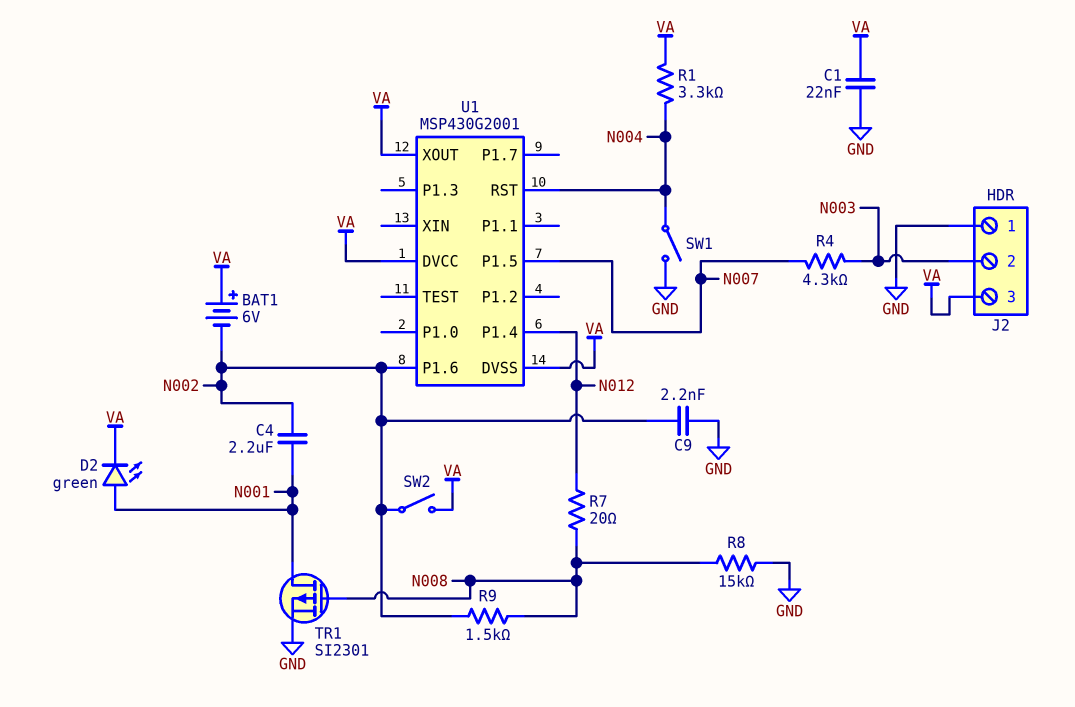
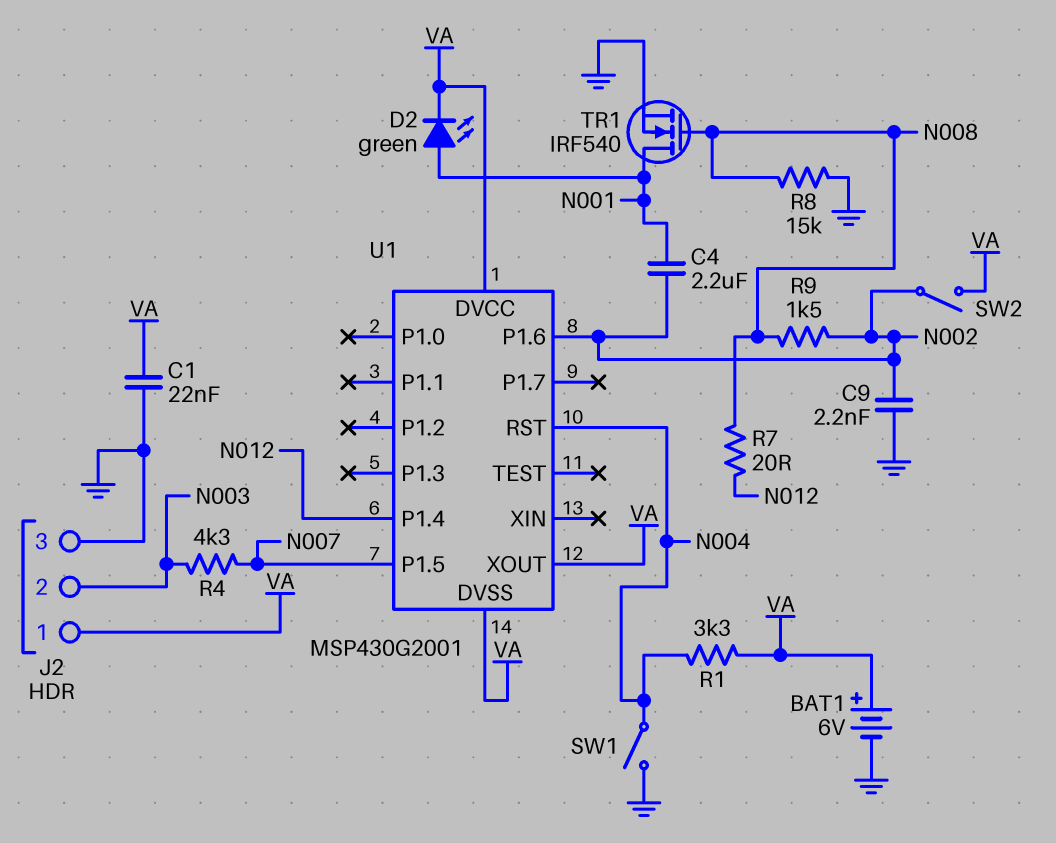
BAT1: 6V (plus VA, minus N002) -> 6V (plus VA, minus GND)
J2 pin 1: GND -> VA
J2 pin 3: VA -> GND
TR1: PMOS SI2301 (G N008, D N001, S GND) -> NMOS IRF540 (G N008, D N001, S GND)

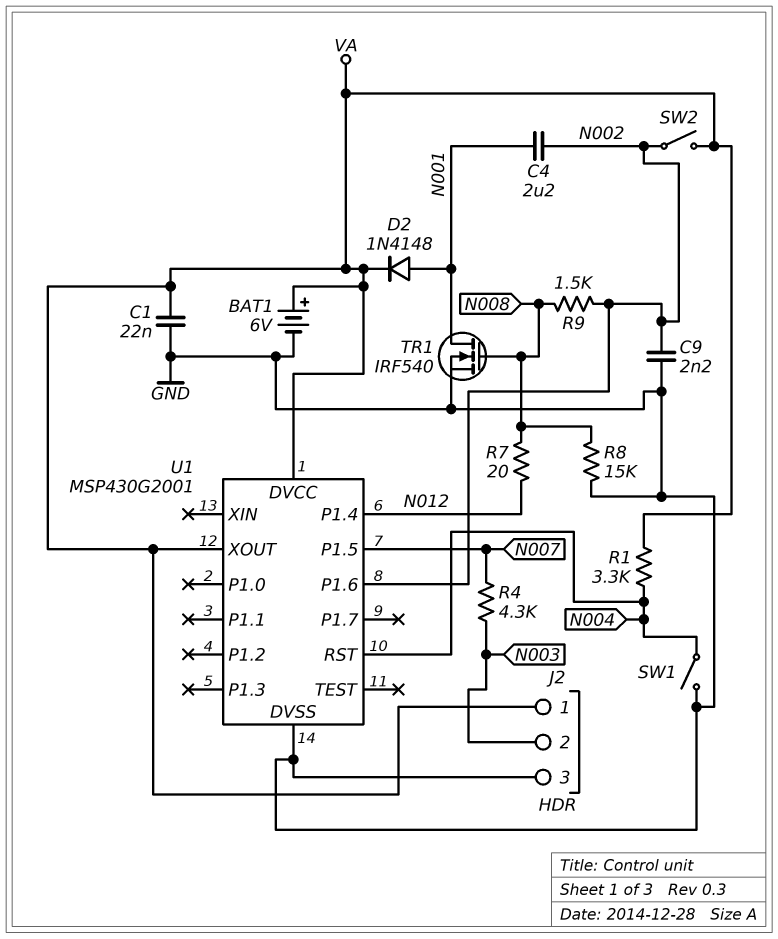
D2: LED green (A N001, K VA) -> diode 1N4148 (A N001, K VA)
U1 pin DVSS: VA -> GND

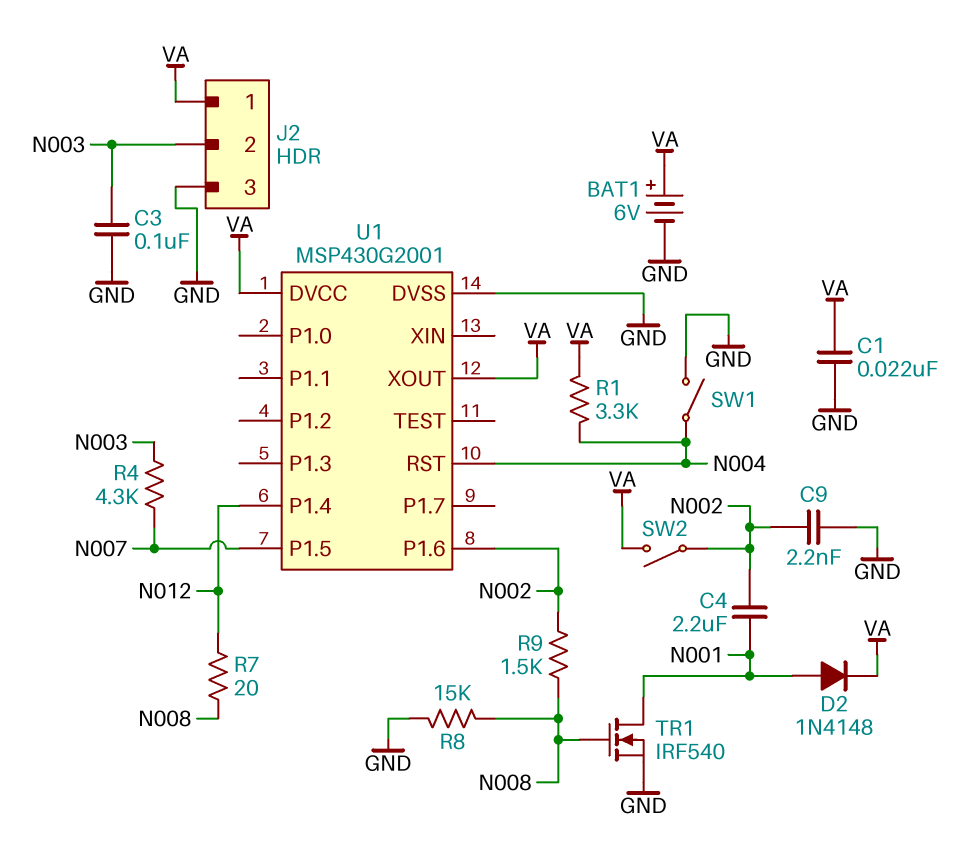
C3: none -> 100nF (GND, N003)

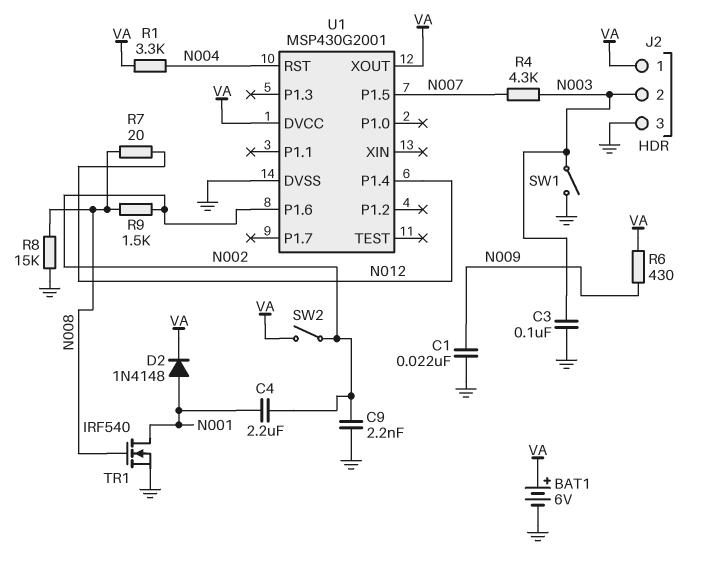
C1: 22nF (GND, VA) -> 22nF (GND, N009)
R6: none -> 430 (N009, VA)
SW1: switch (GND, N004) -> switch (GND, N003)

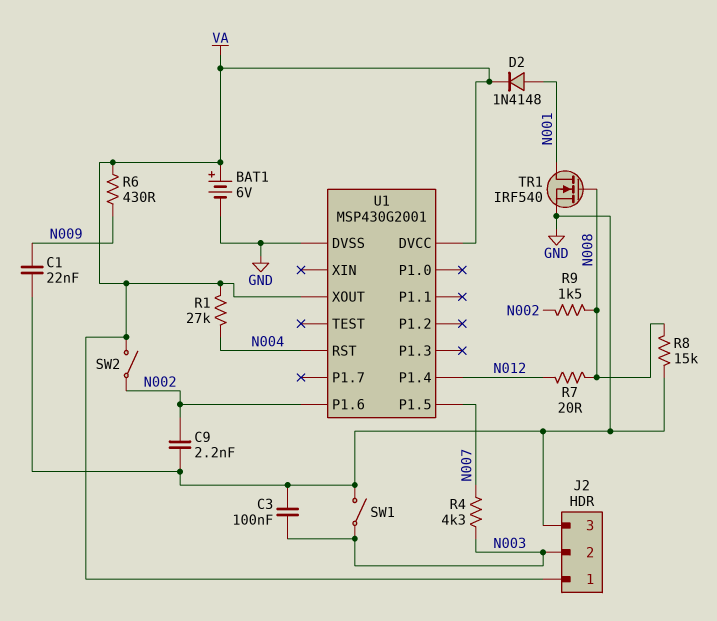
C4: 2.2uF (N001, N002) -> none
R1: 3.3k (N004, VA) -> 27k (N004, VA)

